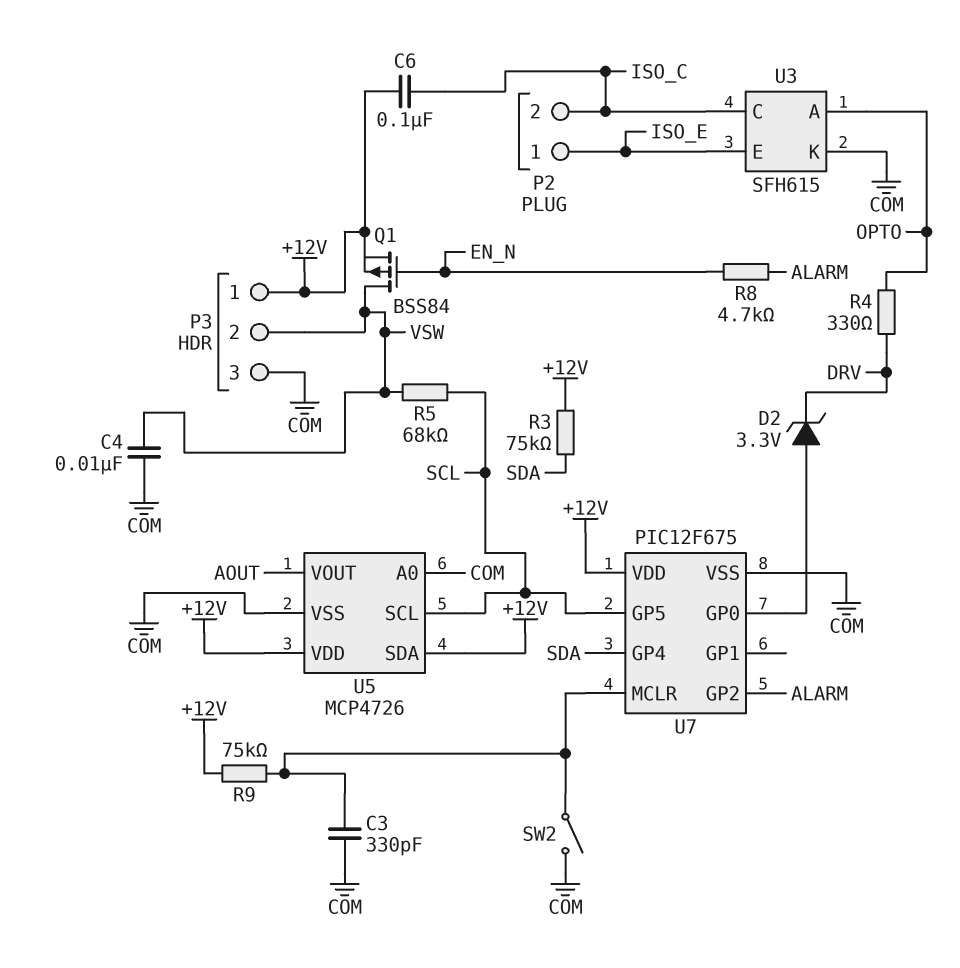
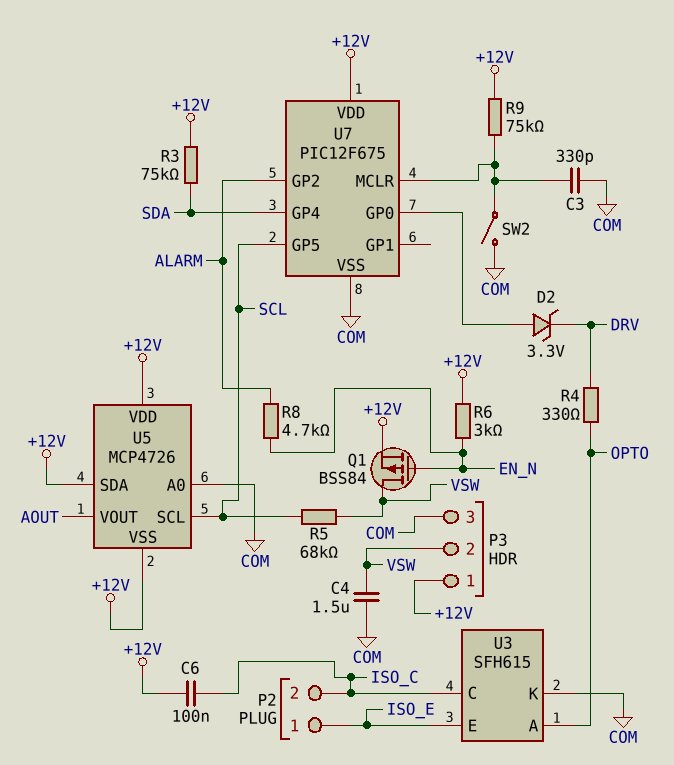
C4: 10nF (COM, VSW) -> 1.5uF (COM, VSW)
R6: none -> 3k (+12V, EN_N)
U5 pin VSS: COM -> +12V

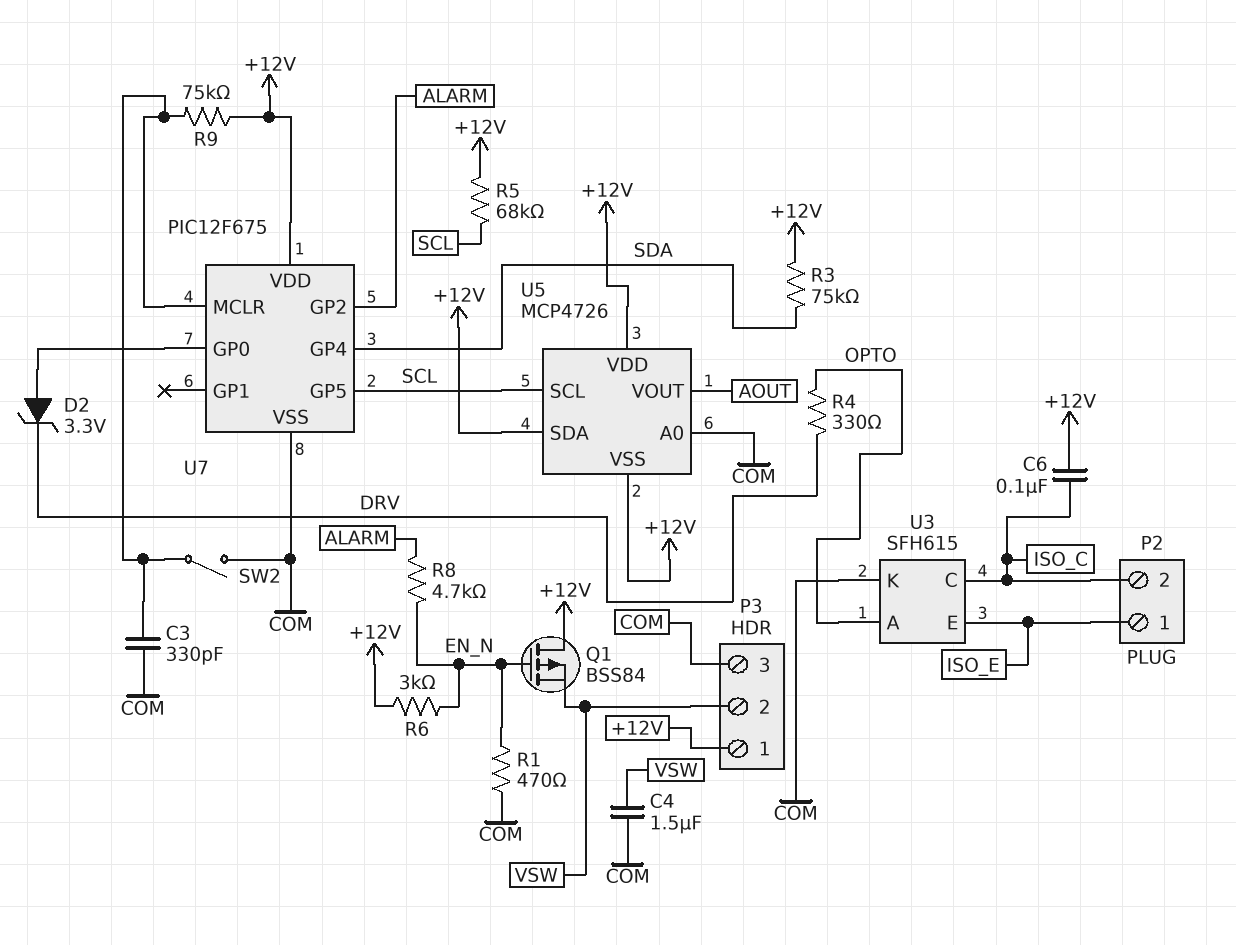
Q1: PMOS BSS84 (G EN_N, D VSW, S +12V) -> PMOS BSS84 (G EN_N, D +12V, S VSW)
R1: none -> 470 (COM, EN_N)
R5: 68k (SCL, VSW) -> 68k (+12V, SCL)

